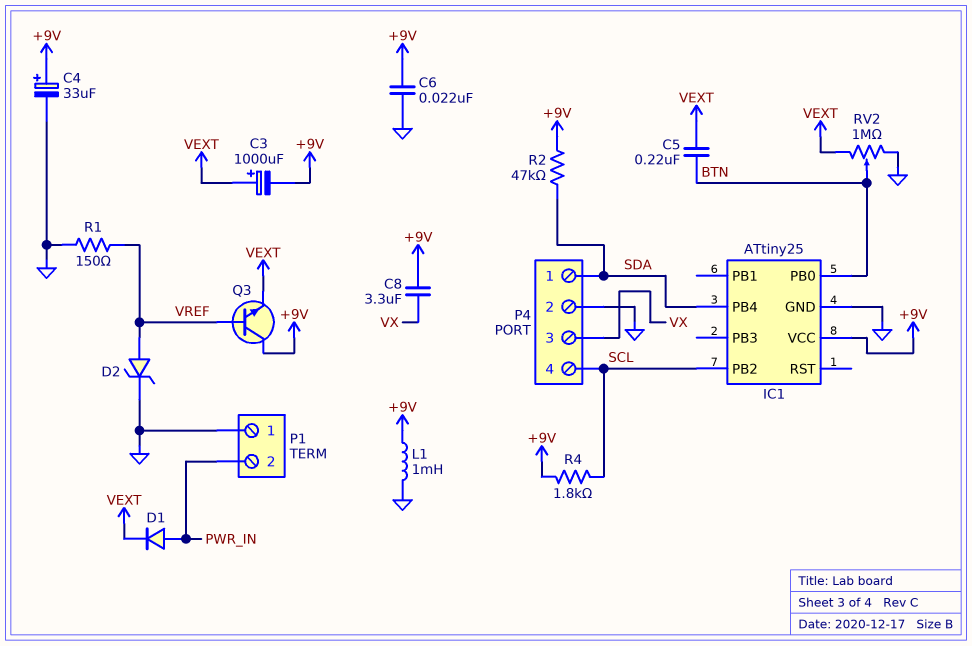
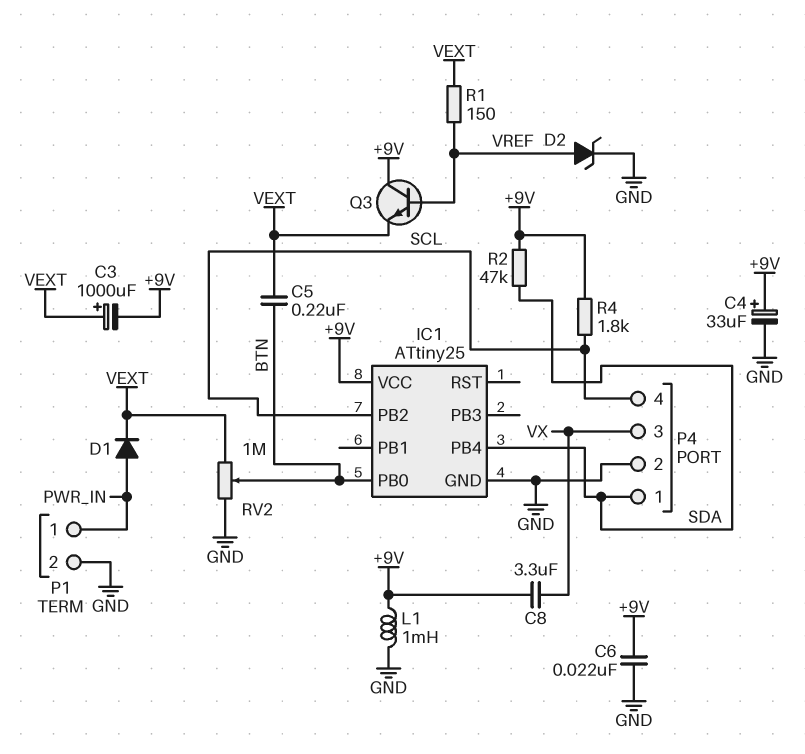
P1 pin 1: GND -> PWR_IN
P1 pin 2: PWR_IN -> GND
R1: 150 (GND, VREF) -> 150 (VEXT, VREF)

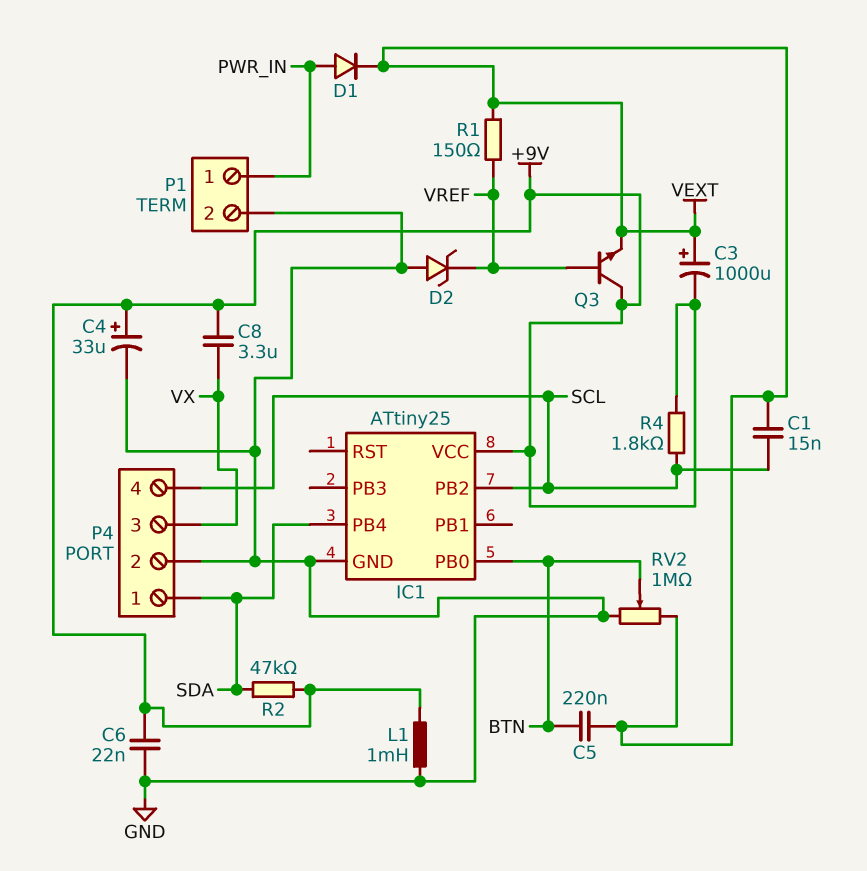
C1: none -> 15nF (SCL, VEXT)
D2: zener (A VREF, K GND) -> zener (A GND, K VREF)

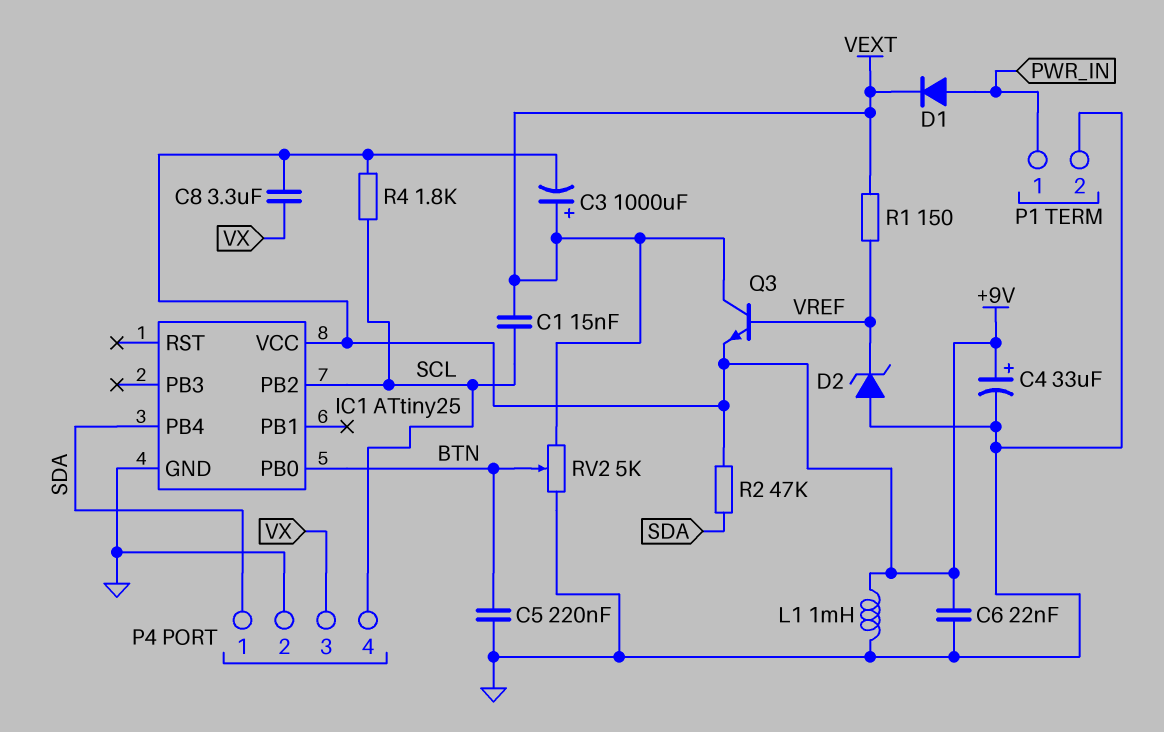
C5: 220nF (BTN, VEXT) -> 220nF (BTN, GND)
Q3: NPN (B VREF, C +9V, E VEXT) -> NPN (B VREF, C VEXT, E +9V)
RV2: 1M (GND, VEXT, wiper BTN) -> 5k (GND, VEXT, wiper BTN)

